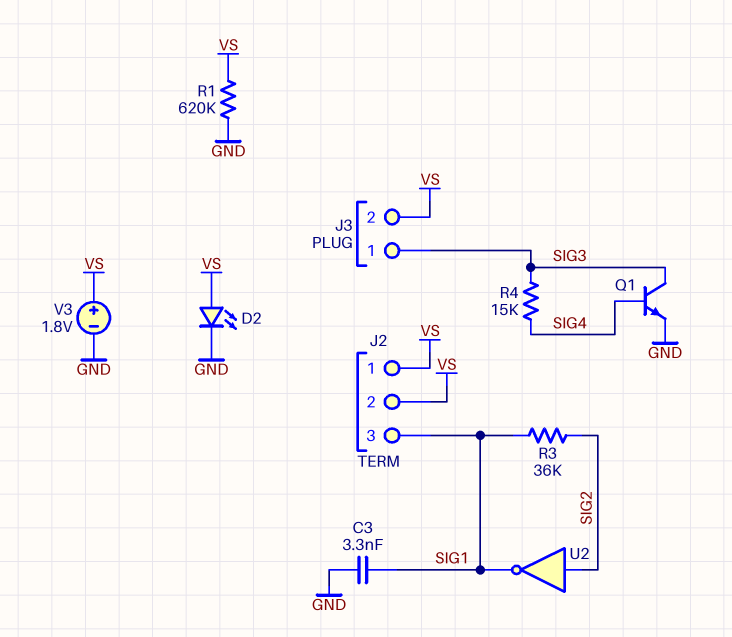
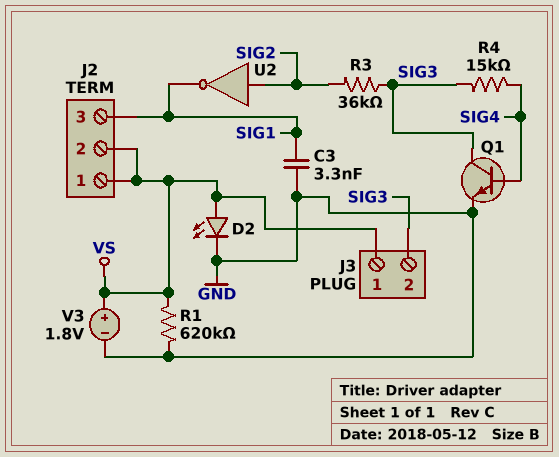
J3 pin 1: SIG3 -> VS
J3 pin 2: VS -> SIG3
R3: 36k (SIG1, SIG2) -> 36k (SIG2, SIG3)

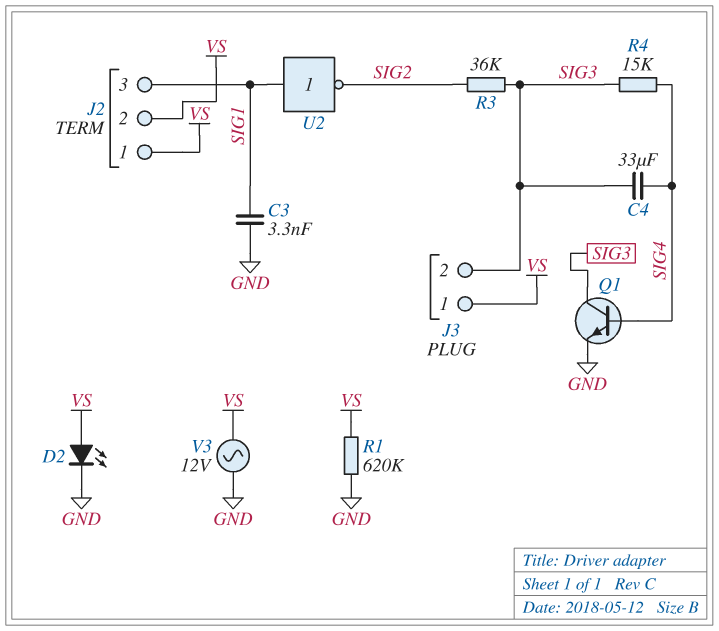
C4: none -> 33uF (SIG3, SIG4)
U2: NOT (in SIG2, out SIG1) -> NOT (in SIG1, out SIG2)
V3: 1.8V (plus VS, minus GND) -> AC 12V (GND, VS)

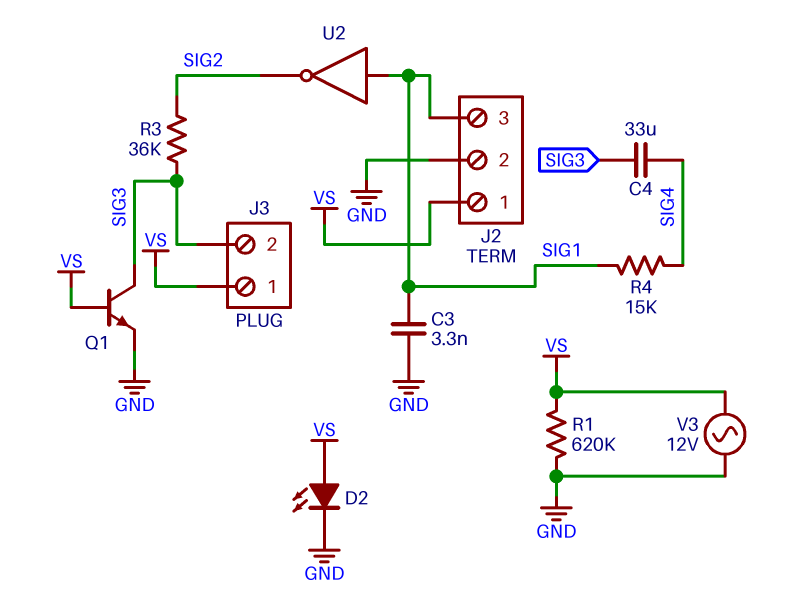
J2 pin 2: VS -> GND
Q1: NPN (B SIG4, C SIG3, E GND) -> NPN (B VS, C SIG3, E GND)
R4: 15k (SIG3, SIG4) -> 15k (SIG1, SIG4)

